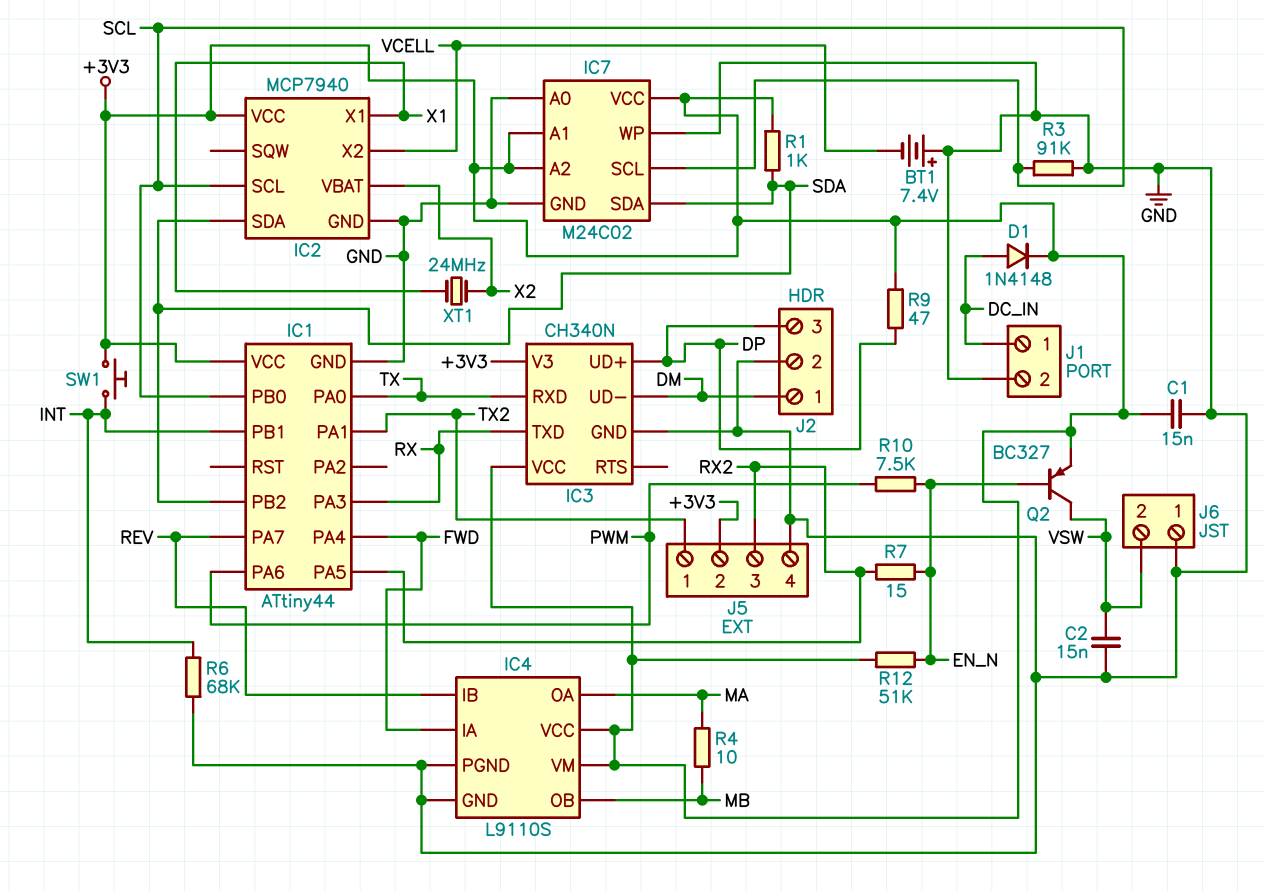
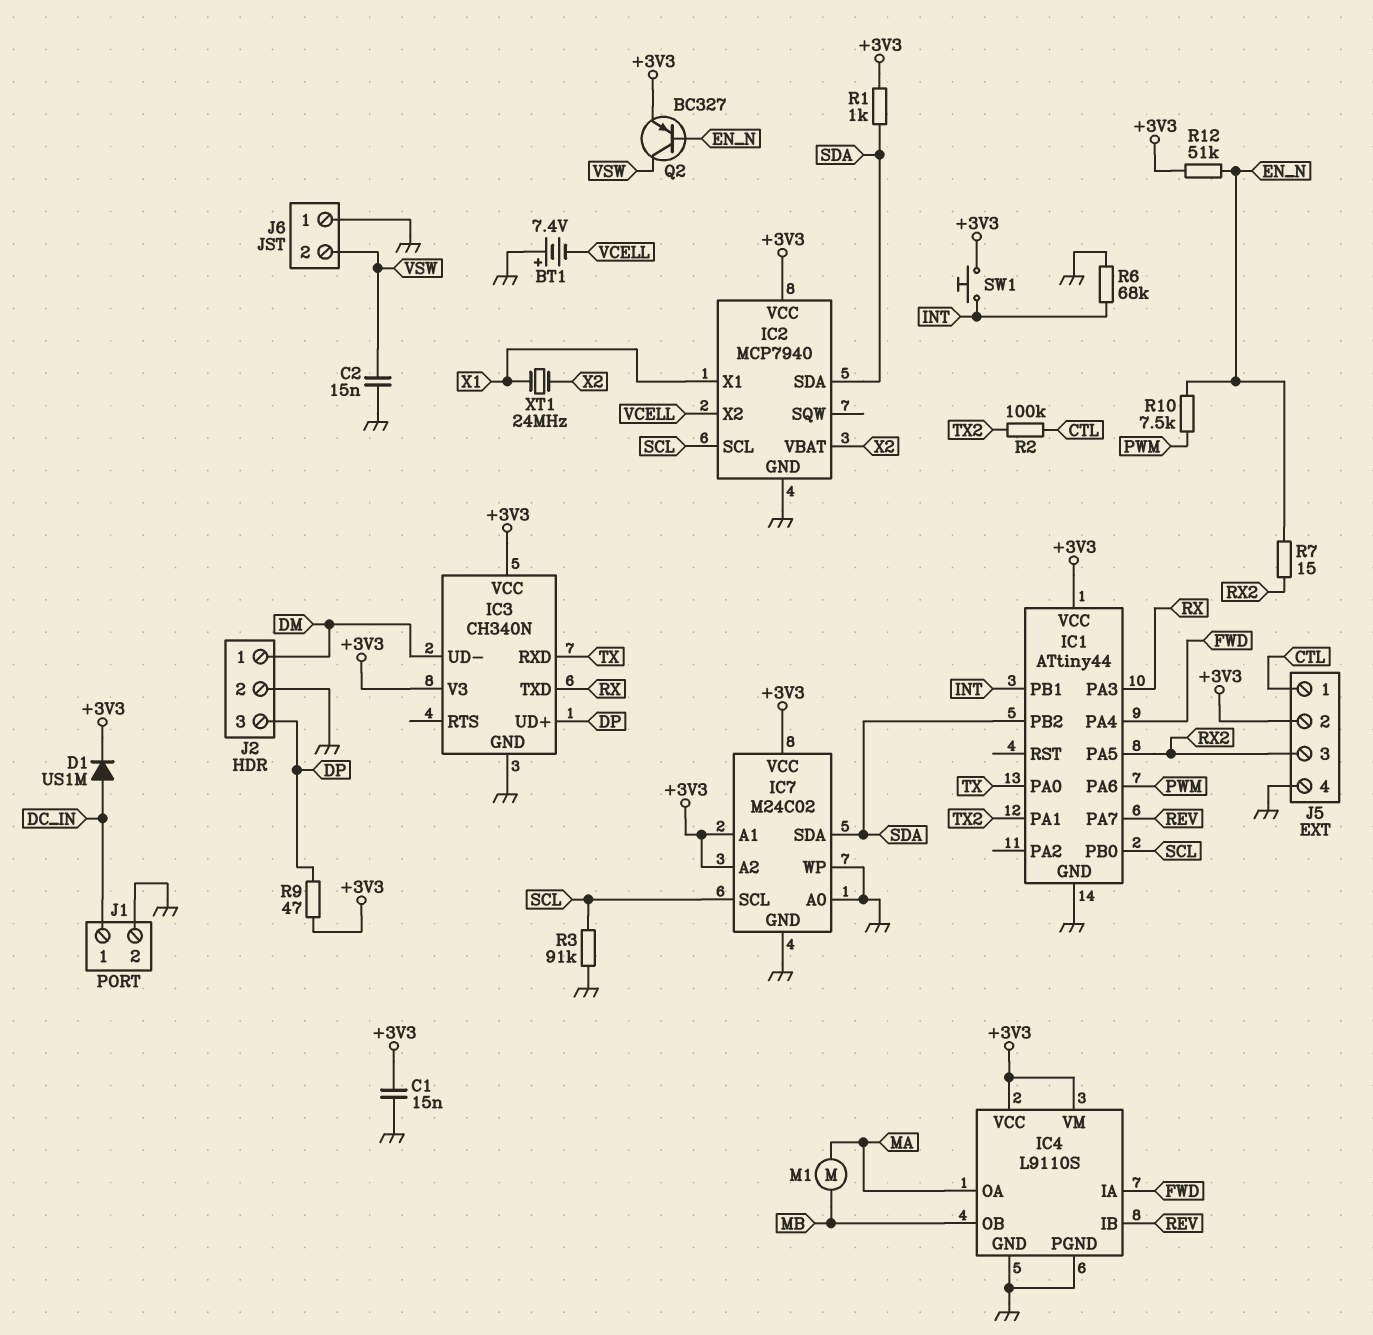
D1: diode 1N4148 (A DC_IN, K +3V3) -> diode US1M (A DC_IN, K +3V3)
J5 pin 1: TX2 -> CTL
M1: none -> motor (MA, MB)
R2: none -> 100k (CTL, TX2)
R4: 10 (MA, MB) -> none

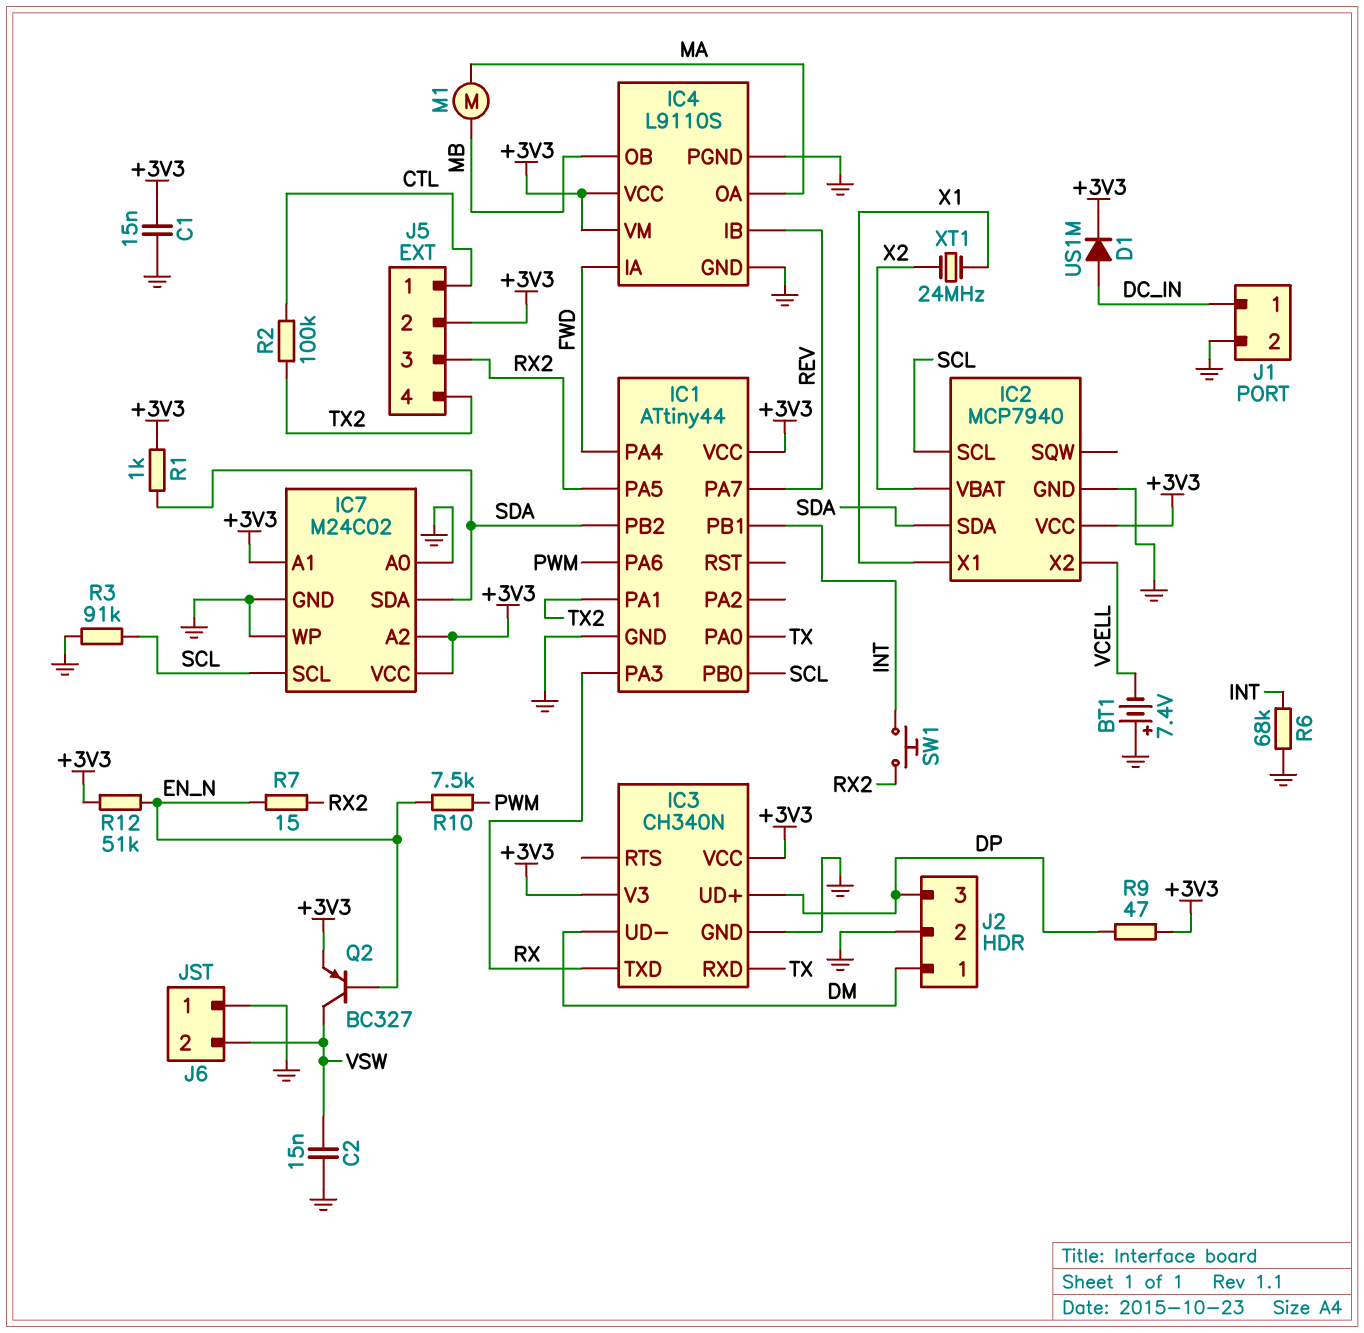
J5 pin 4: GND -> TX2
SW1: button (+3V3, INT) -> button (INT, RX2)

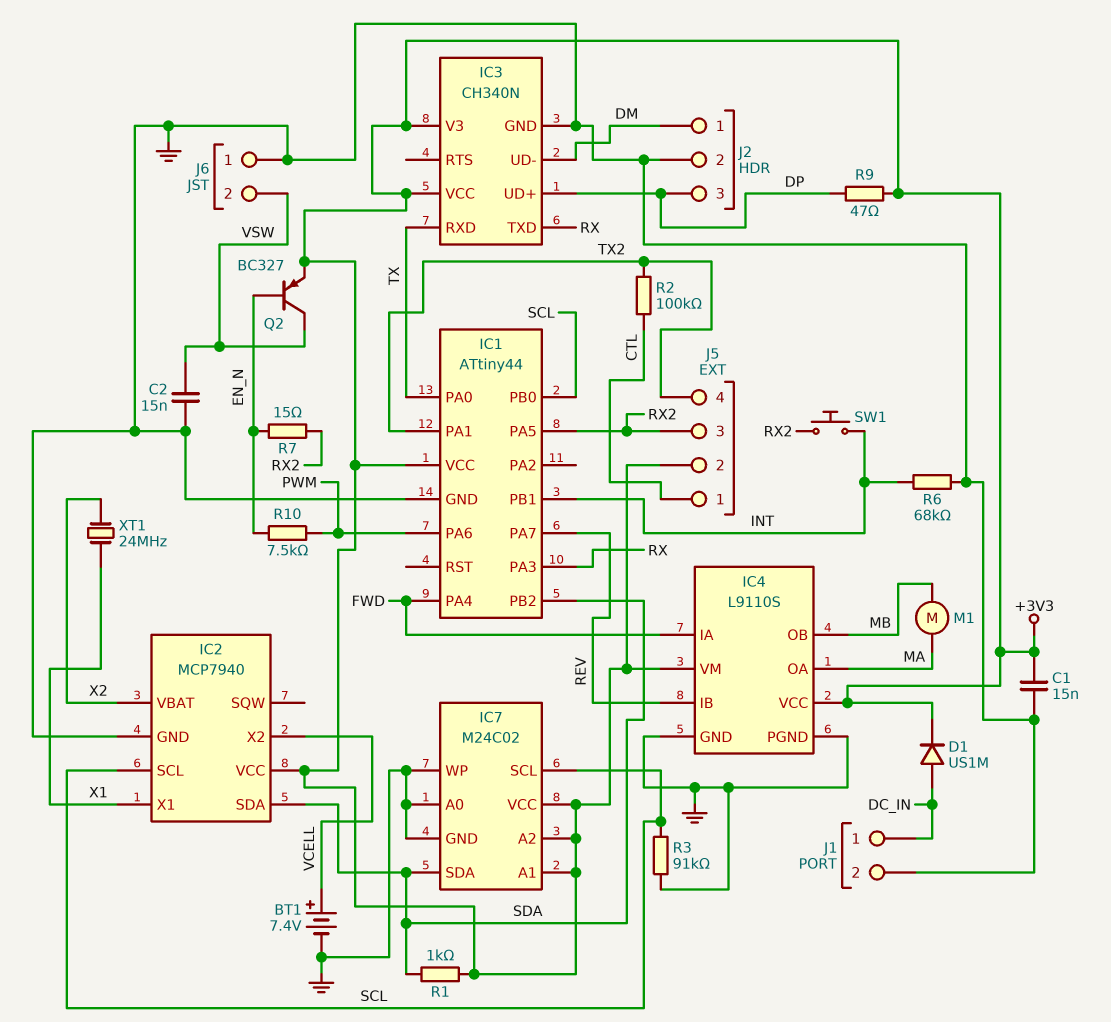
BT1: 7.4V (plus GND, minus VCELL) -> 7.4V (plus VCELL, minus GND)
R12: 51k (+3V3, EN_N) -> none

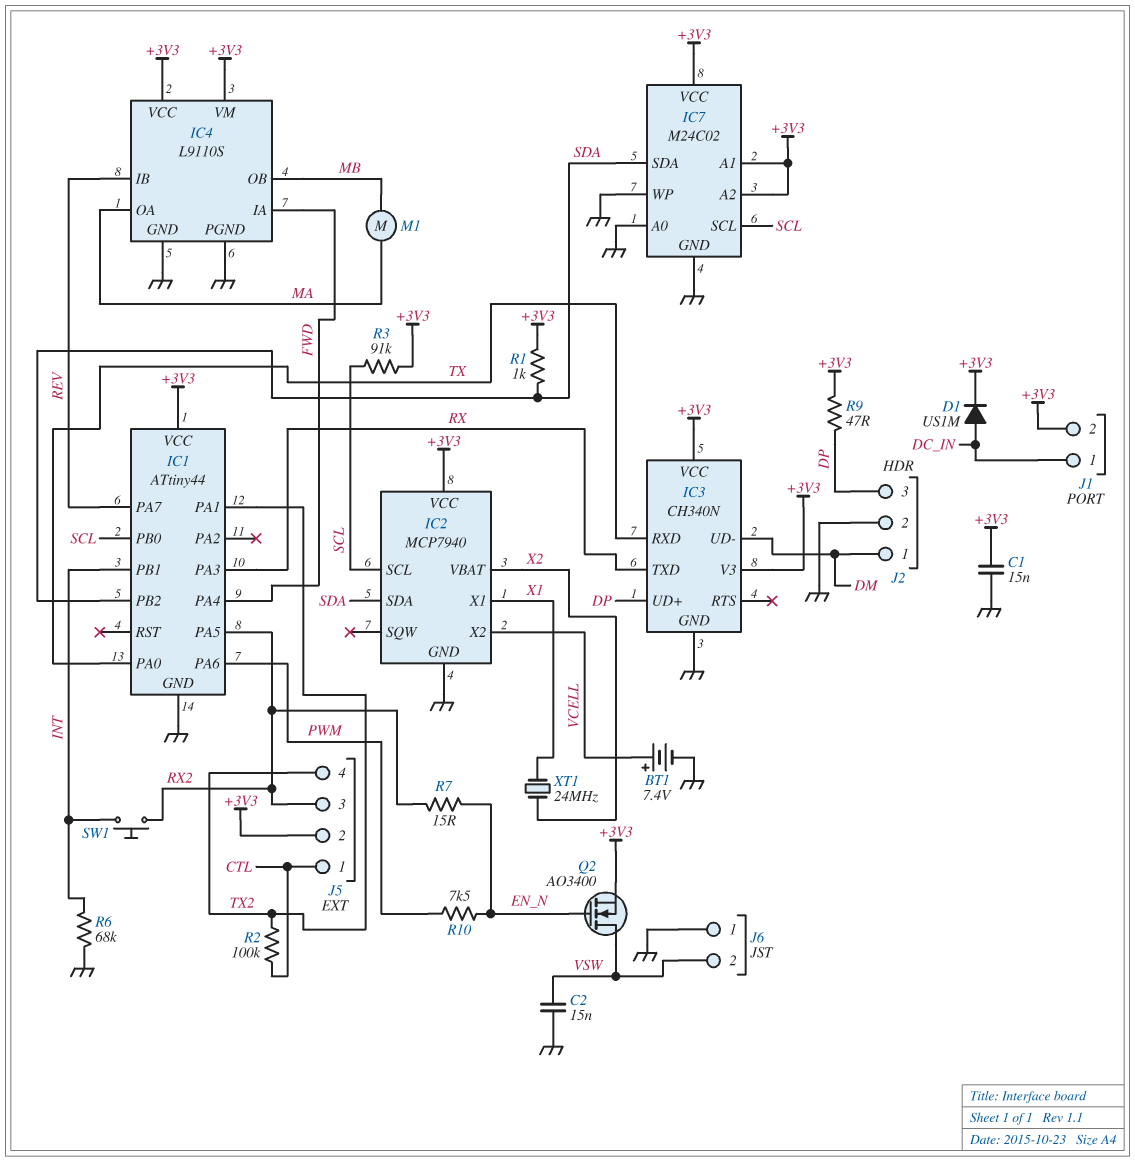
J1 pin 2: GND -> +3V3
Q2: PNP BC327 (B EN_N, C VSW, E +3V3) -> NMOS AO3400 (G EN_N, D VSW, S +3V3)
R3: 91k (GND, SCL) -> 91k (+3V3, SCL)

